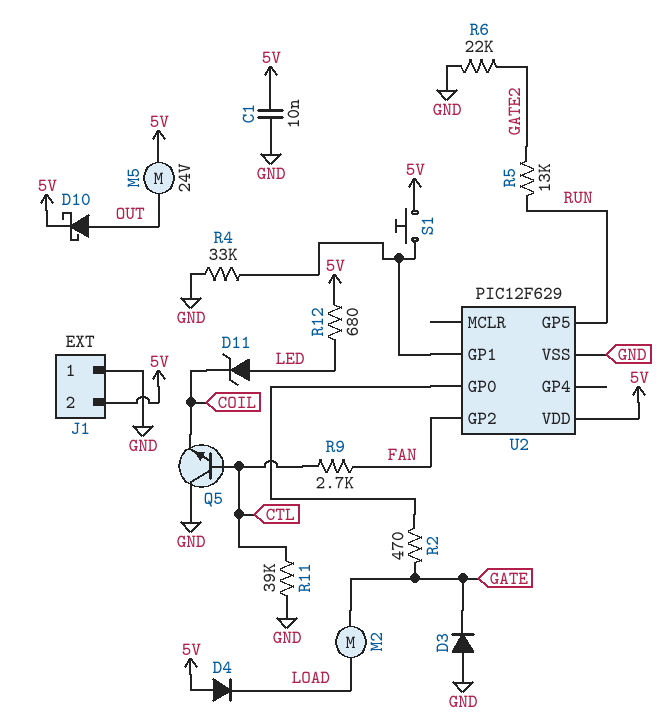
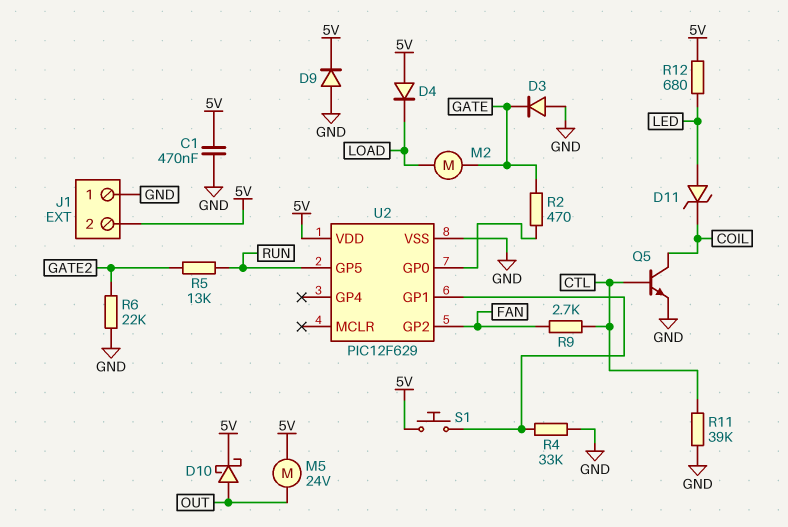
C1: 10nF (5V, GND) -> 470nF (5V, GND)
D9: none -> diode (A GND, K 5V)
Q5: NPN (B CTL, C GND, E COIL) -> NPN (B CTL, C COIL, E GND)

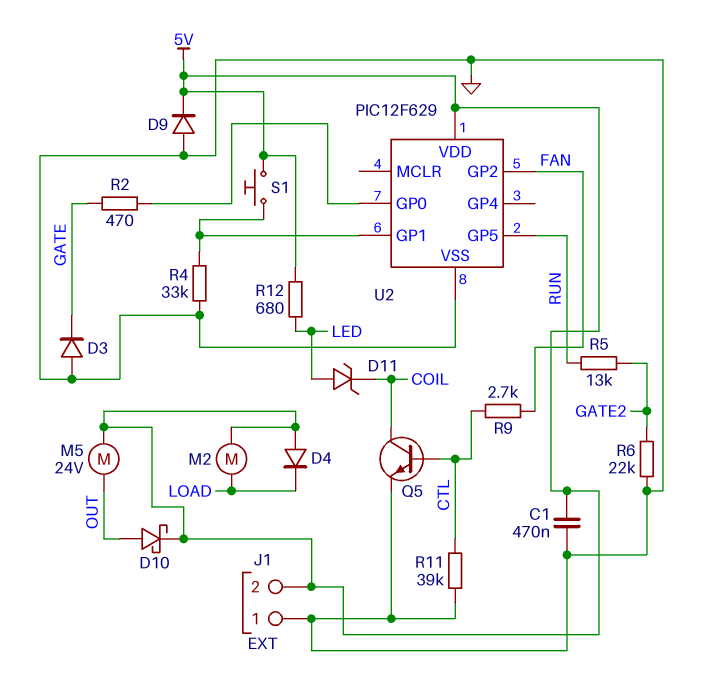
M2: motor (GATE, LOAD) -> motor (5V, LOAD)

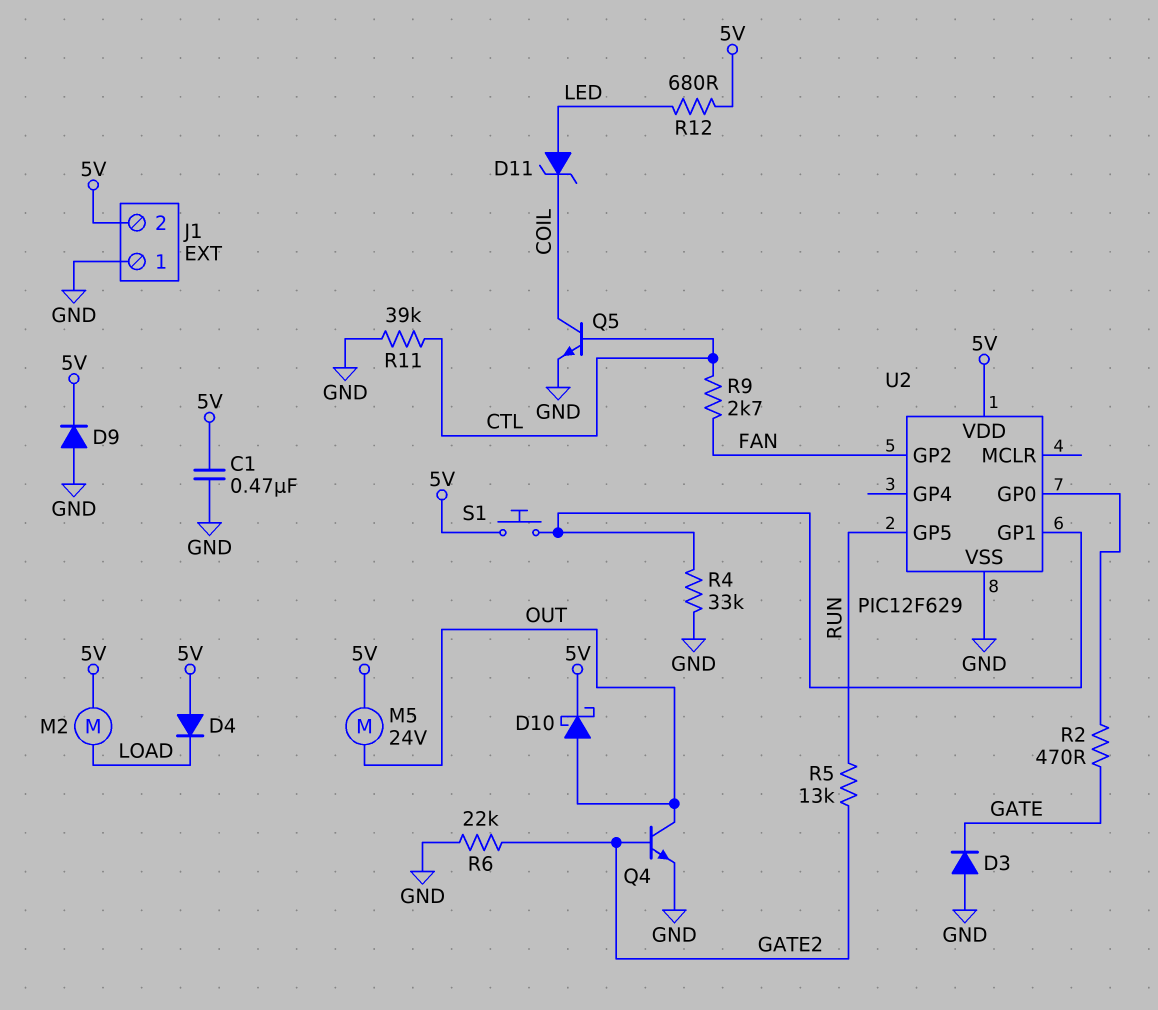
Q4: none -> NPN (B GATE2, C OUT, E GND)

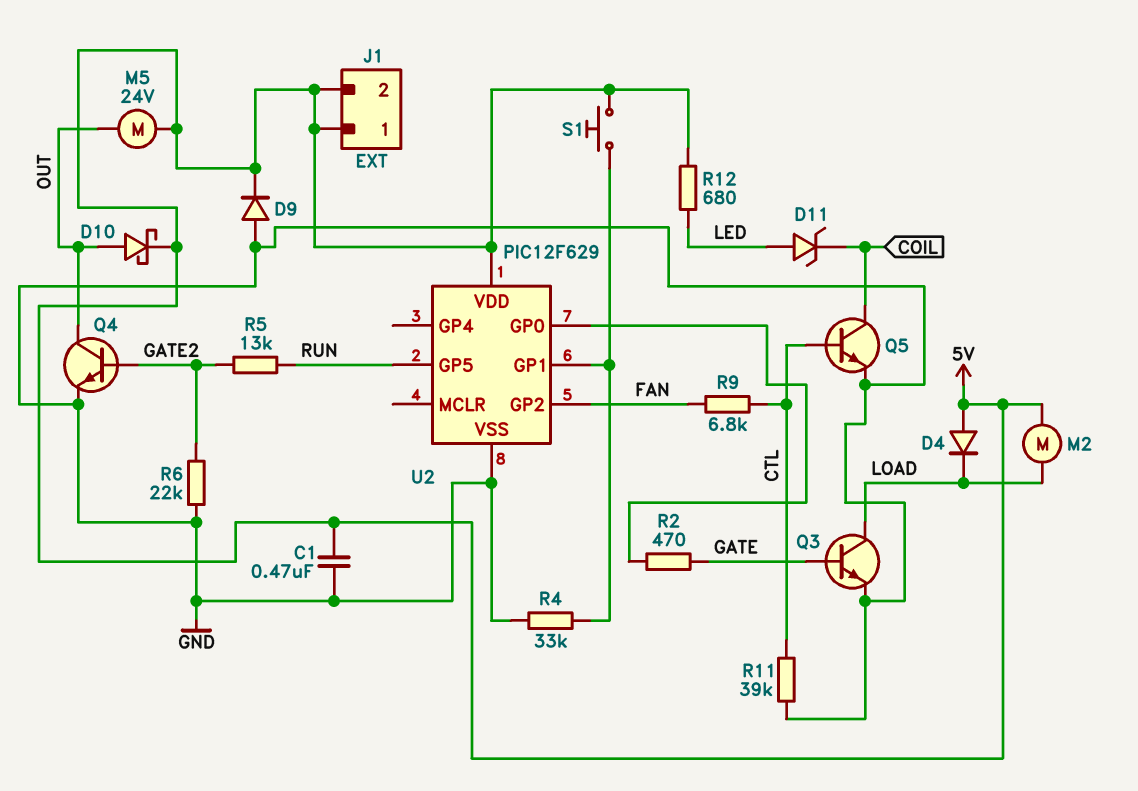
D3: diode (A GND, K GATE) -> none
J1 pin 1: GND -> 5V
Q3: none -> NPN (B GATE, C LOAD, E GND)
R9: 2.7k (CTL, FAN) -> 6.8k (CTL, FAN)

